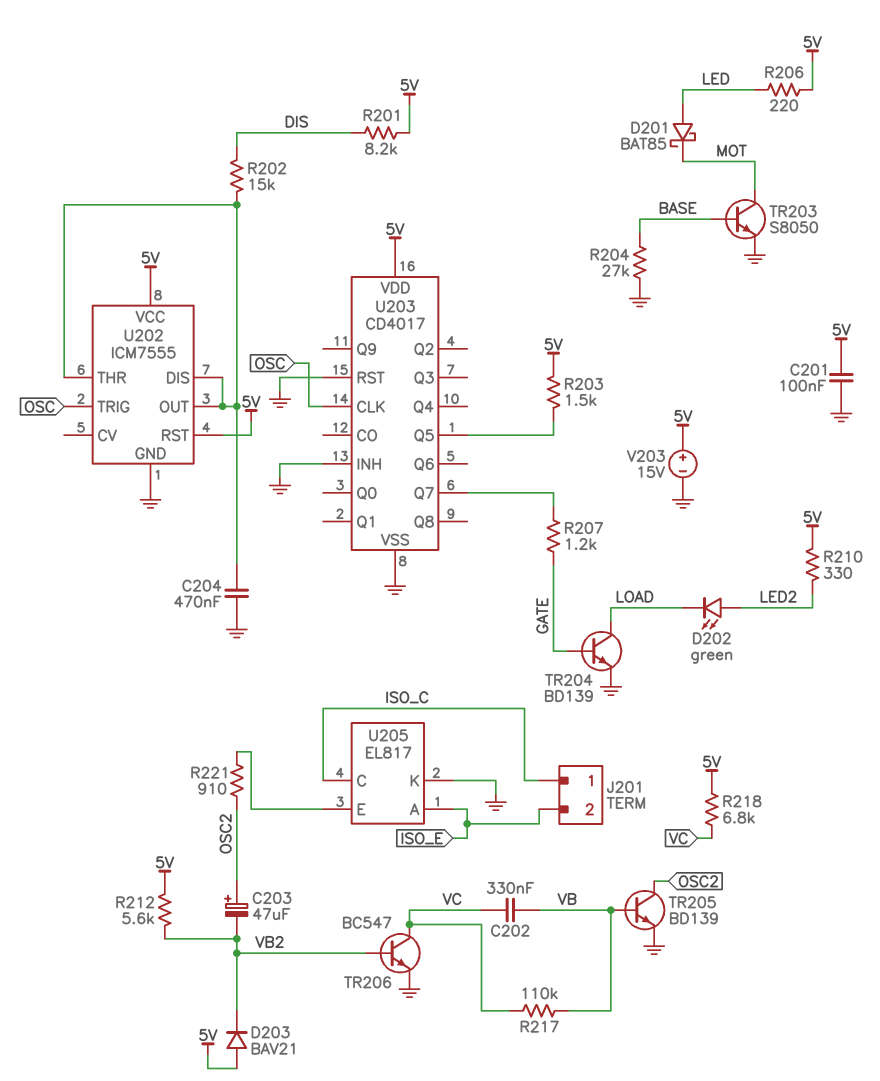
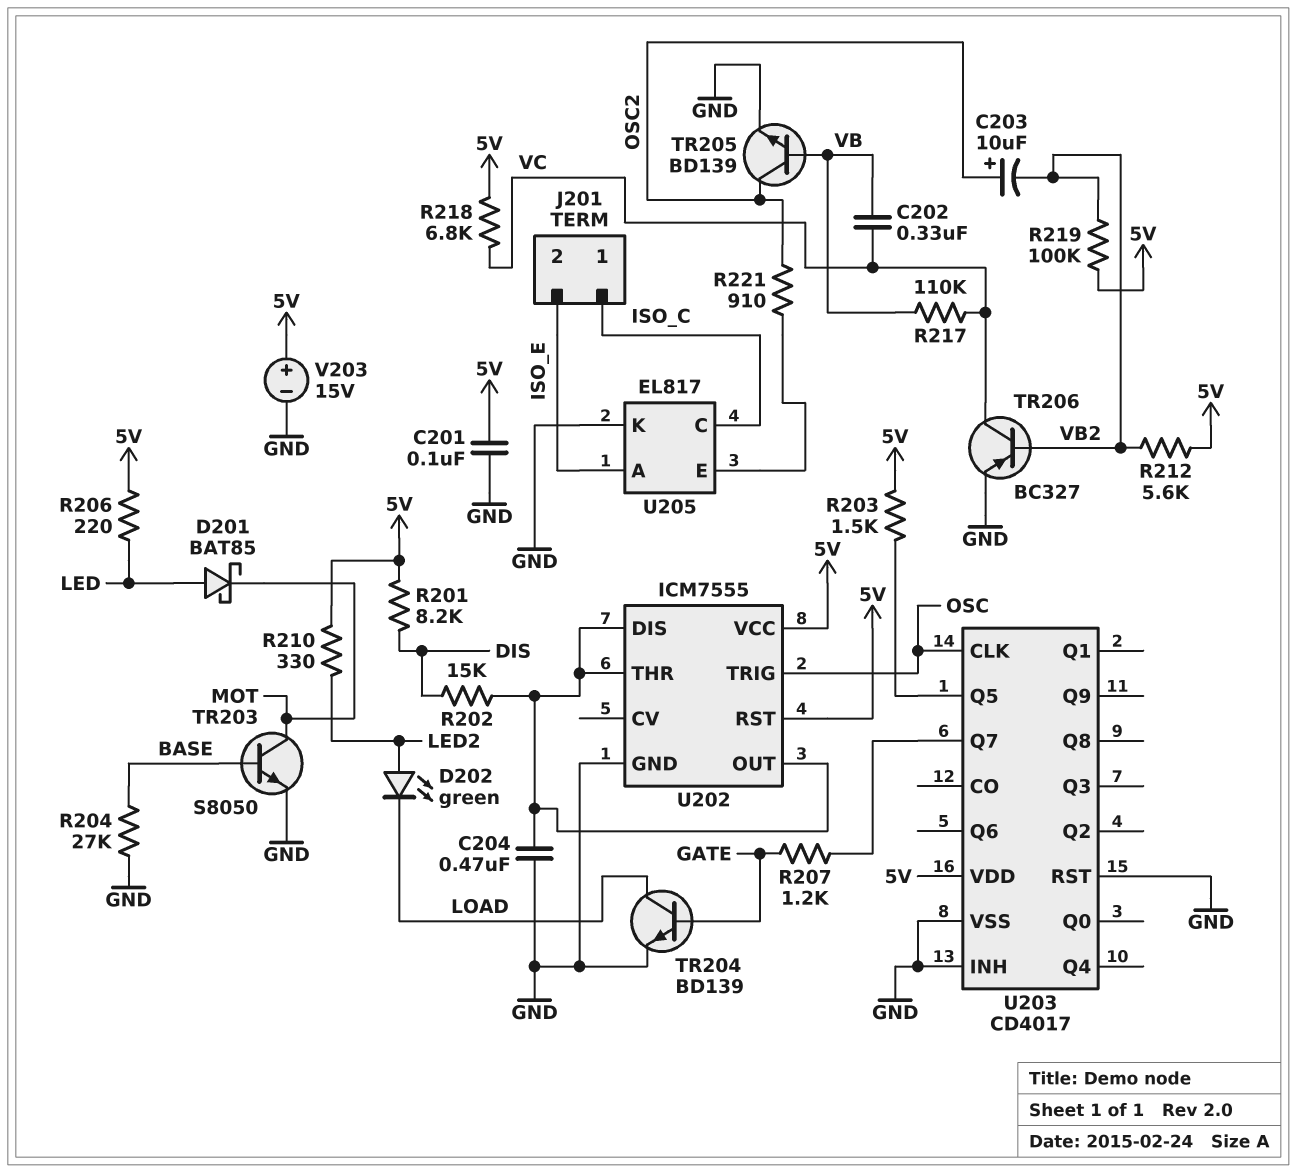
C203: 47uF (plus OSC2, minus VB2) -> 10uF (plus OSC2, minus VB2)
D203: diode BAV21 (A 5V, K VB2) -> none
R219: none -> 100k (5V, VB2)
TR206: NPN BC547 (B VB2, C VC, E GND) -> PNP BC327 (B VB2, C VC, E GND)

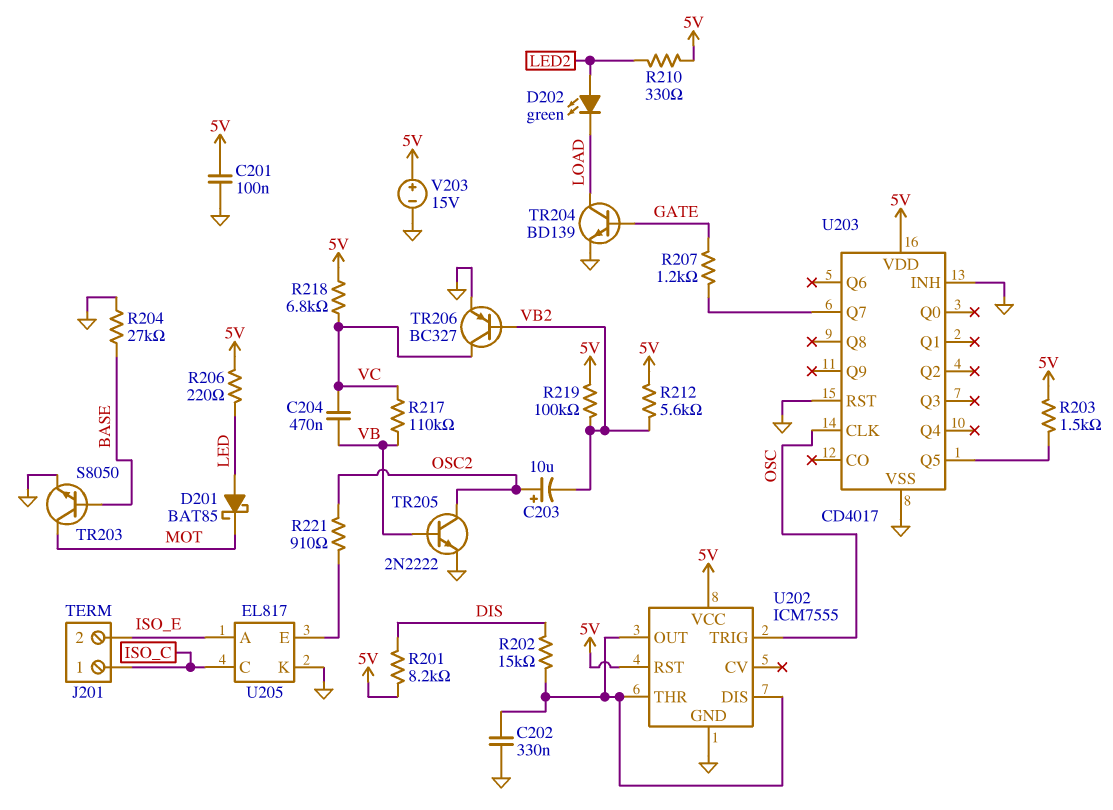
C202: 330nF (VB, VC) -> 330nF (GND, U202/DIS)
C204: 470nF (GND, U202/DIS) -> 470nF (VB, VC)
TR205: NPN BD139 (B VB, C OSC2, E GND) -> NPN 2N2222 (B VB, C OSC2, E GND)

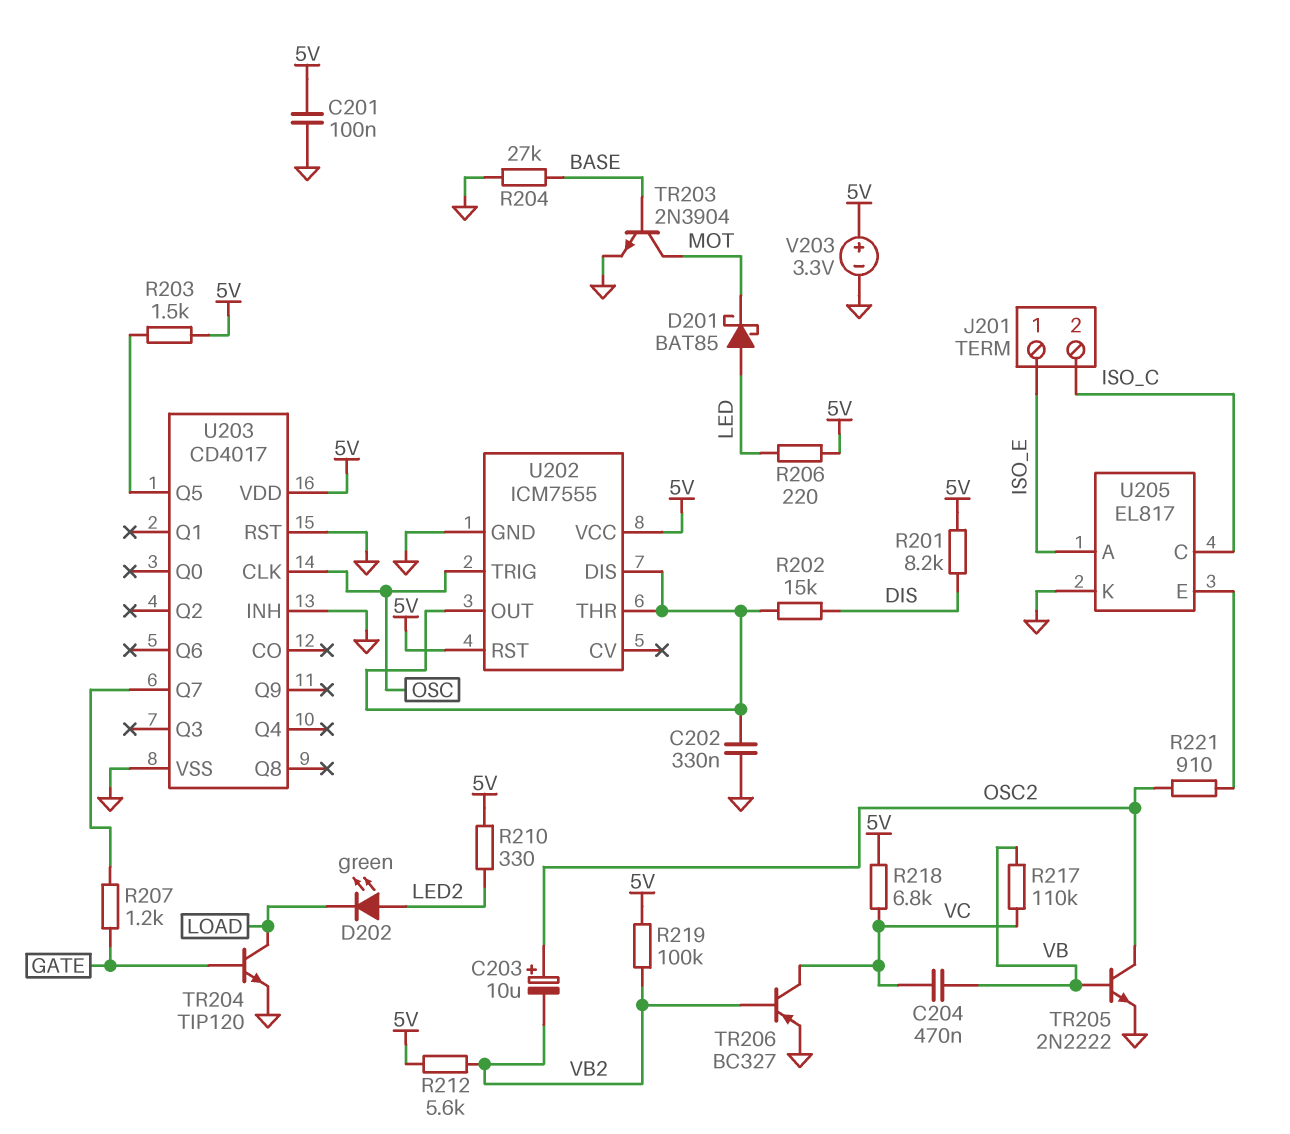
J201 pin 1: ISO_C -> ISO_E
J201 pin 2: ISO_E -> ISO_C
TR203: NPN S8050 (B BASE, C MOT, E GND) -> NPN 2N3904 (B BASE, C MOT, E GND)
TR204: NPN BD139 (B GATE, C LOAD, E GND) -> NPN TIP120 (B GATE, C LOAD, E GND)
V203: 15V (plus 5V, minus GND) -> 3.3V (plus 5V, minus GND)

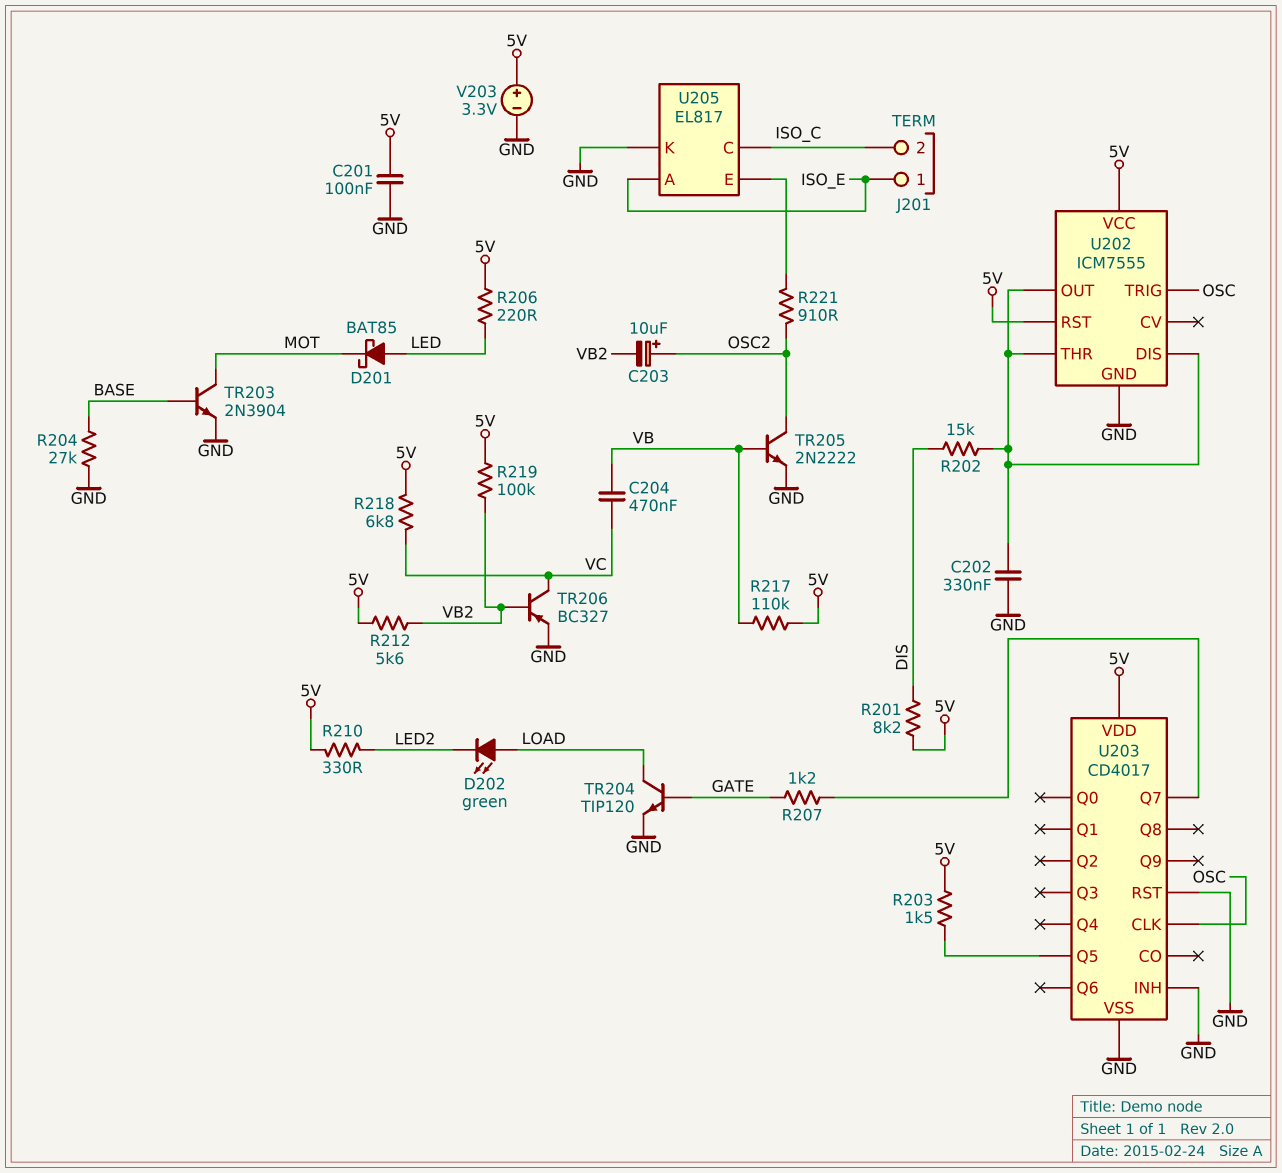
D202: LED green (A LED2, K LOAD) -> LED green (A LOAD, K LED2)
R217: 110k (VB, VC) -> 110k (5V, VB)

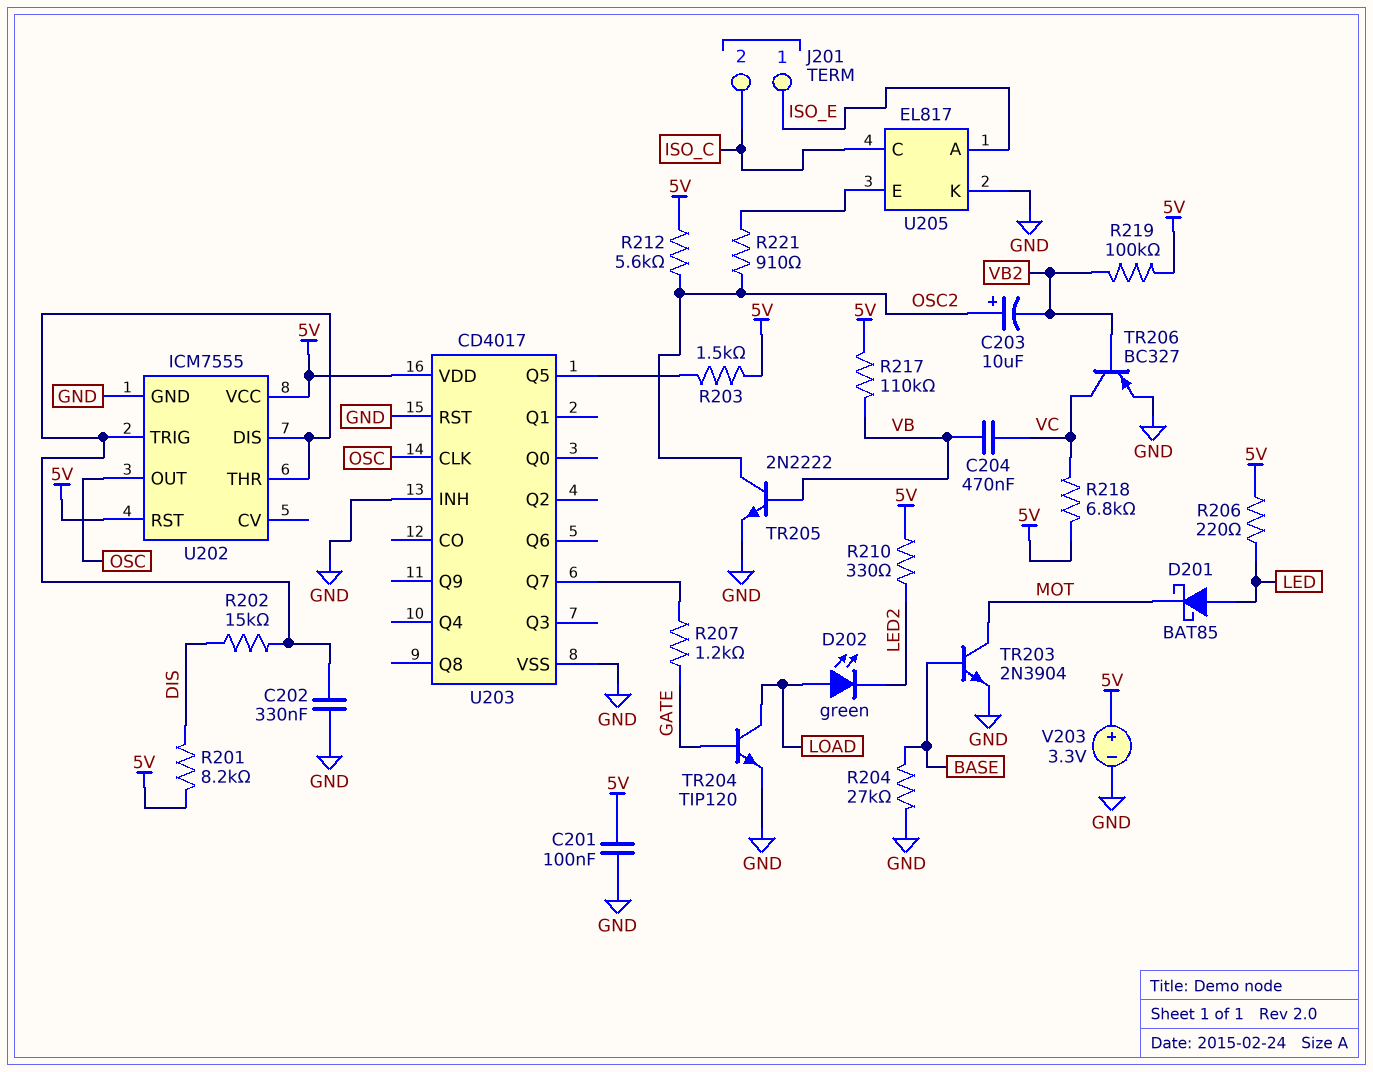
R212: 5.6k (5V, VB2) -> 5.6k (5V, OSC2)
U202 pin OUT: U202/DIS -> OSC
U202 pin TRIG: OSC -> U202/DIS

